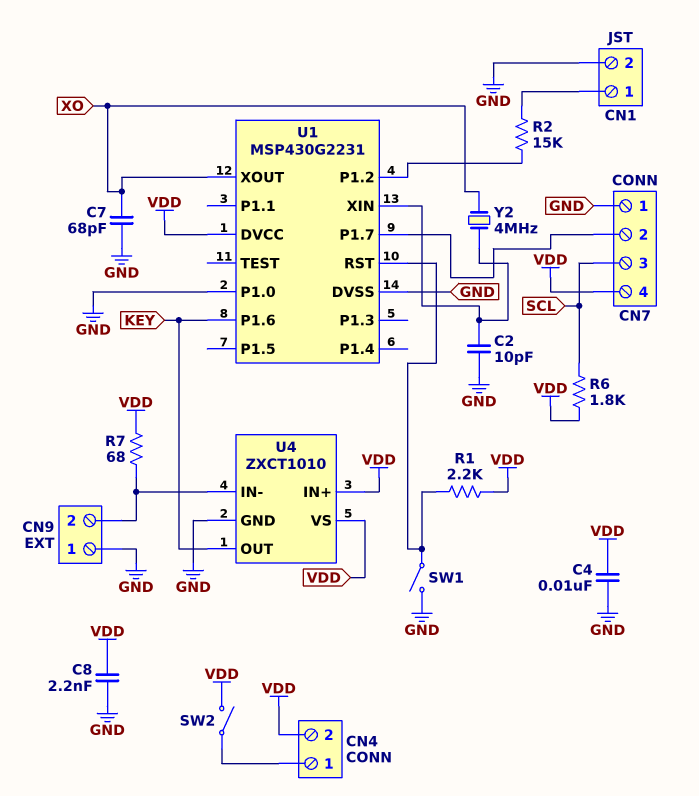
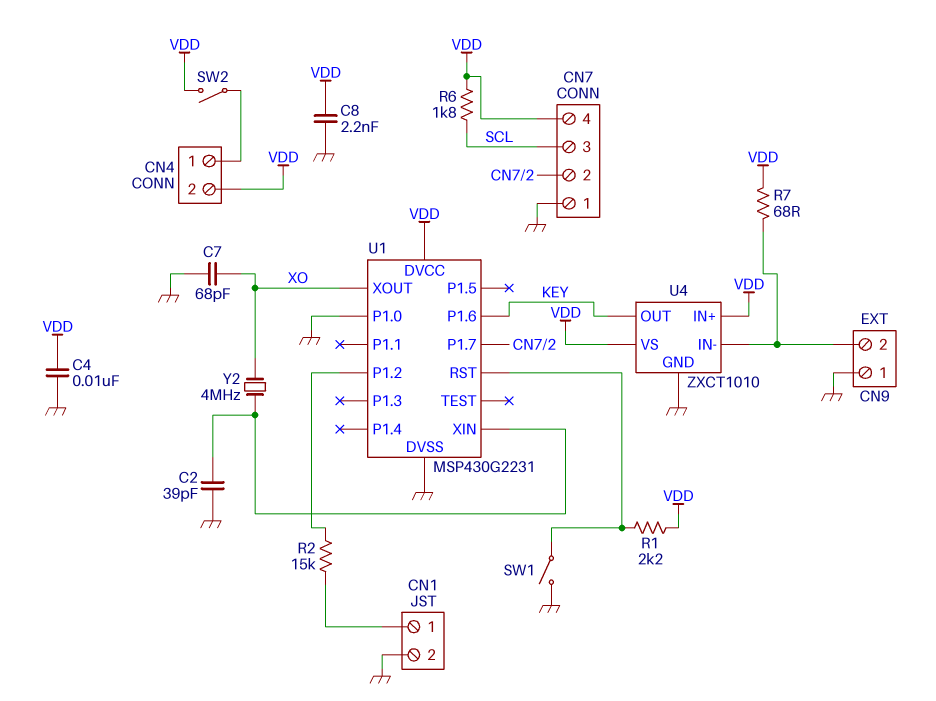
C2: 10pF (GND, U1/XIN) -> 39pF (GND, U1/XIN)

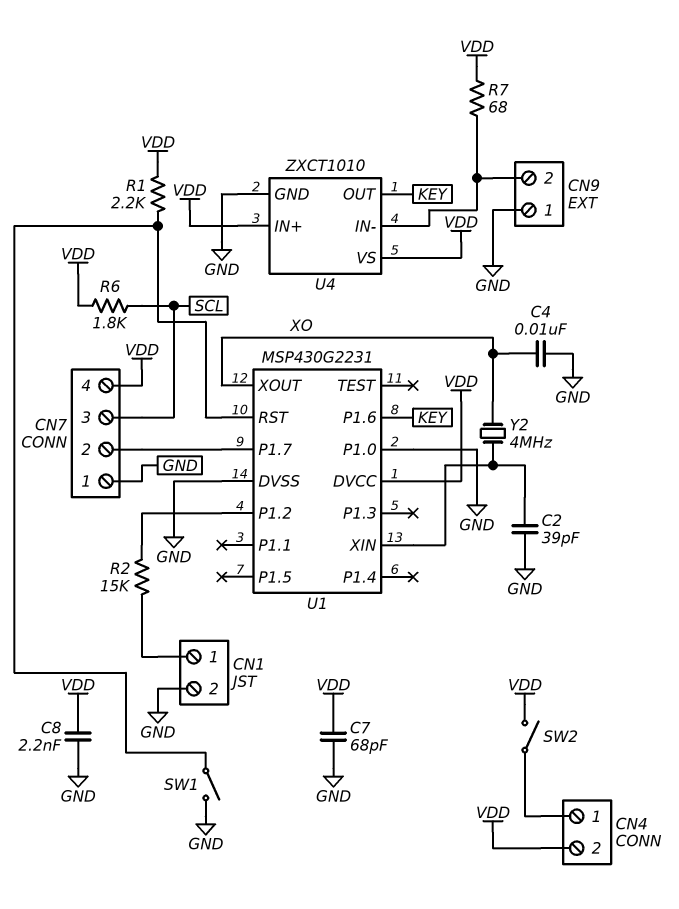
C4: 10nF (GND, VDD) -> 10nF (GND, XO)
C7: 68pF (GND, XO) -> 68pF (GND, VDD)

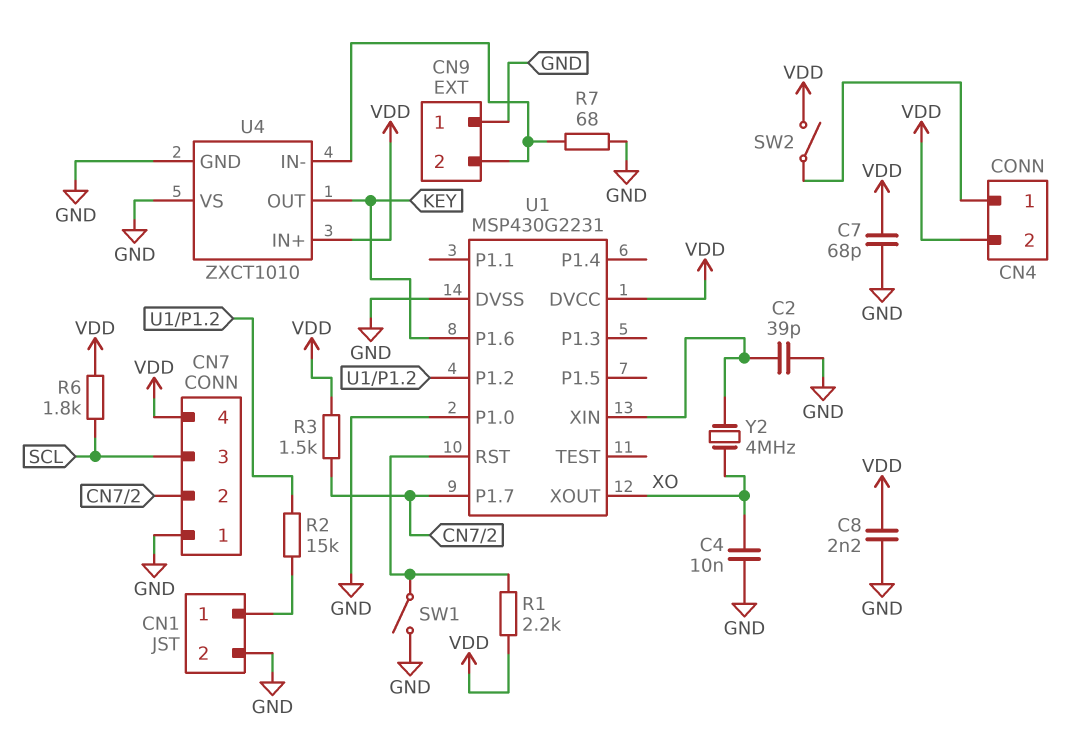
R3: none -> 1.5k (CN7/2, VDD)
R7: 68 (CN9/2, VDD) -> 68 (CN9/2, GND)
U4 pin VS: VDD -> GND

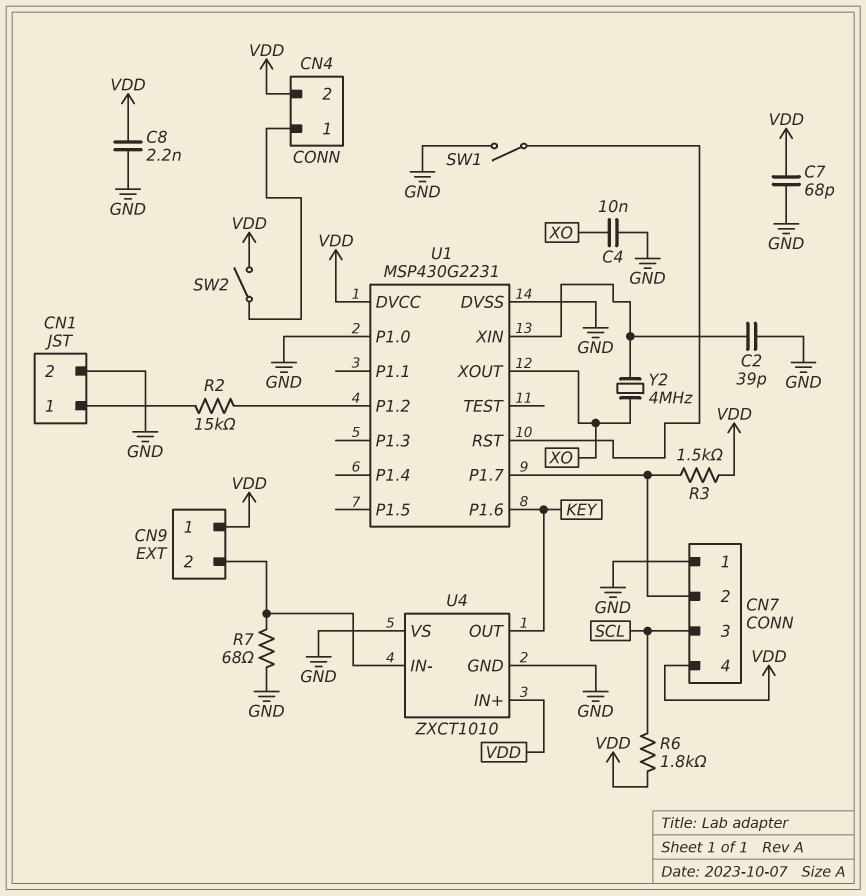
CN9 pin 1: GND -> VDD
R1: 2.2k (U1/RST, VDD) -> none

